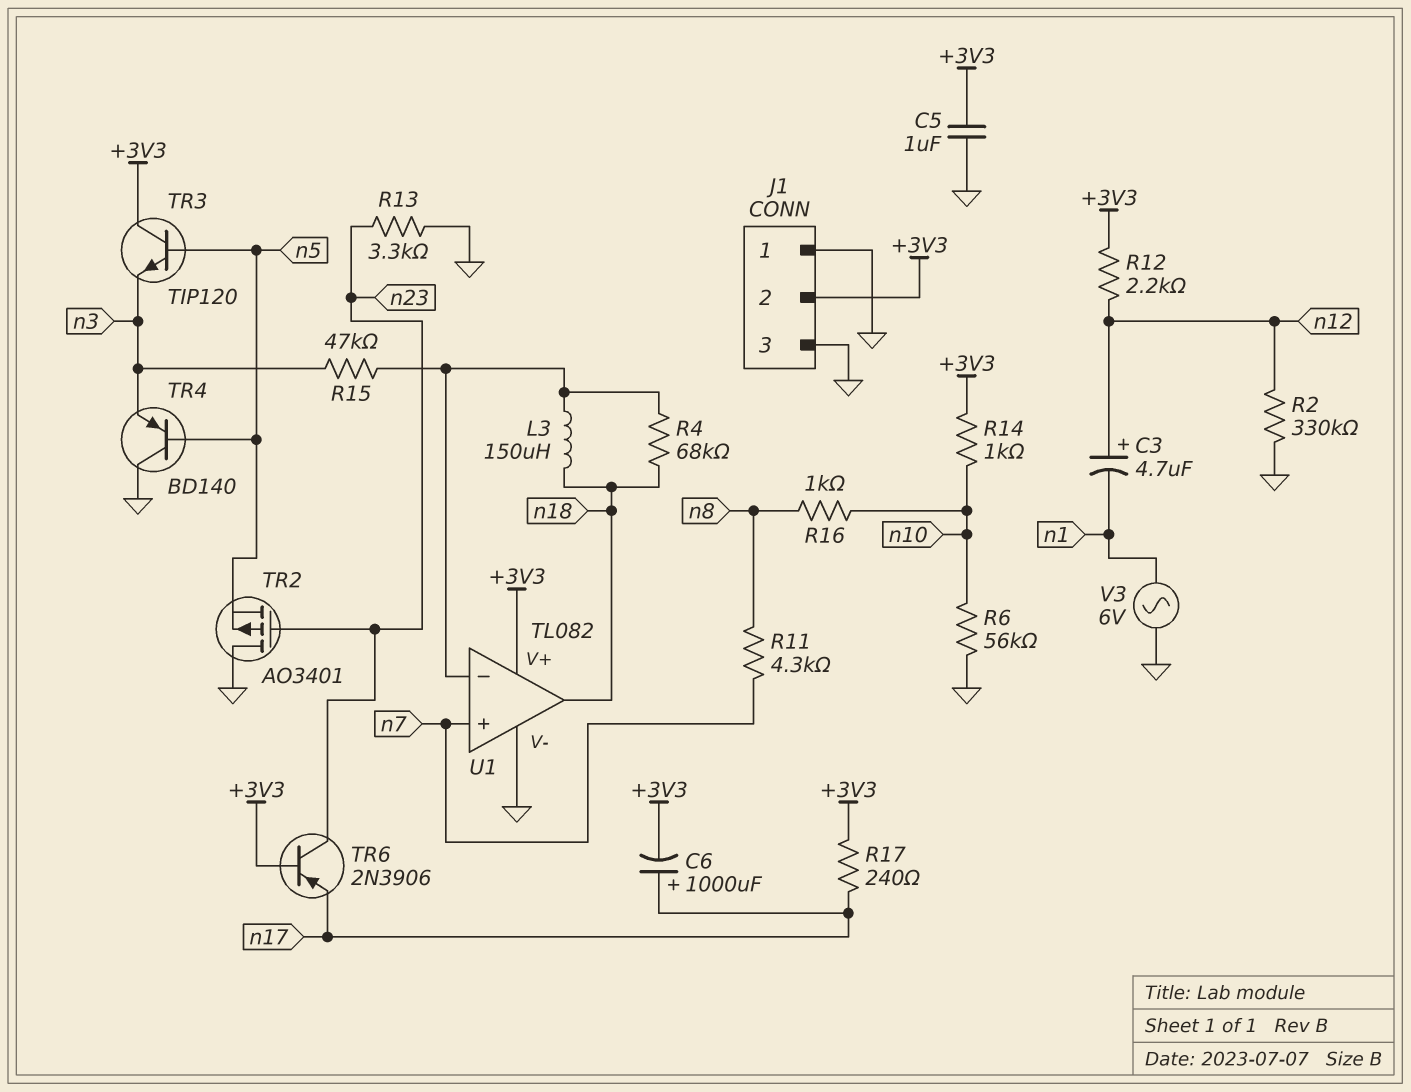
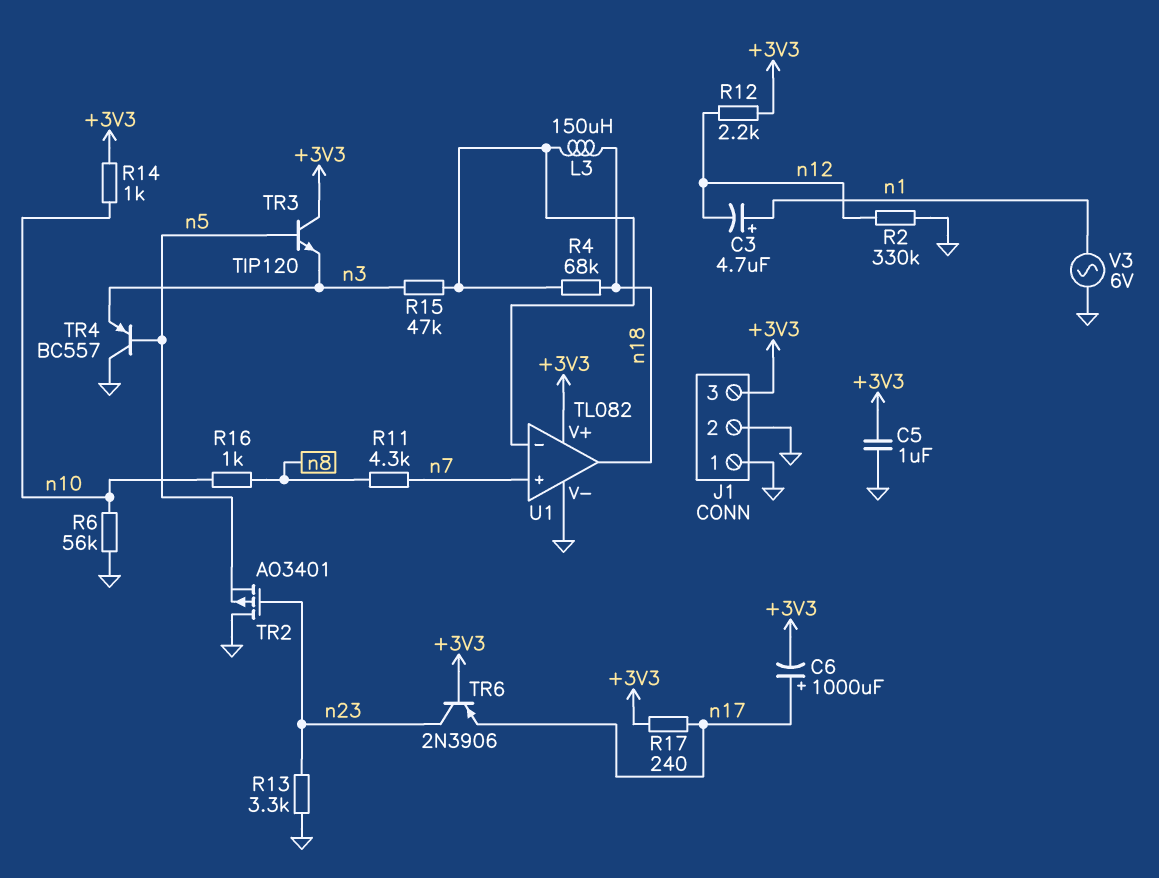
C3: 4.7uF (plus n12, minus n1) -> 4.7uF (plus n1, minus n12)
J1 pin 2: +3V3 -> GND
J1 pin 3: GND -> +3V3
TR4: PNP BD140 (B n5, C GND, E n3) -> PNP BC557 (B n5, C GND, E n3)

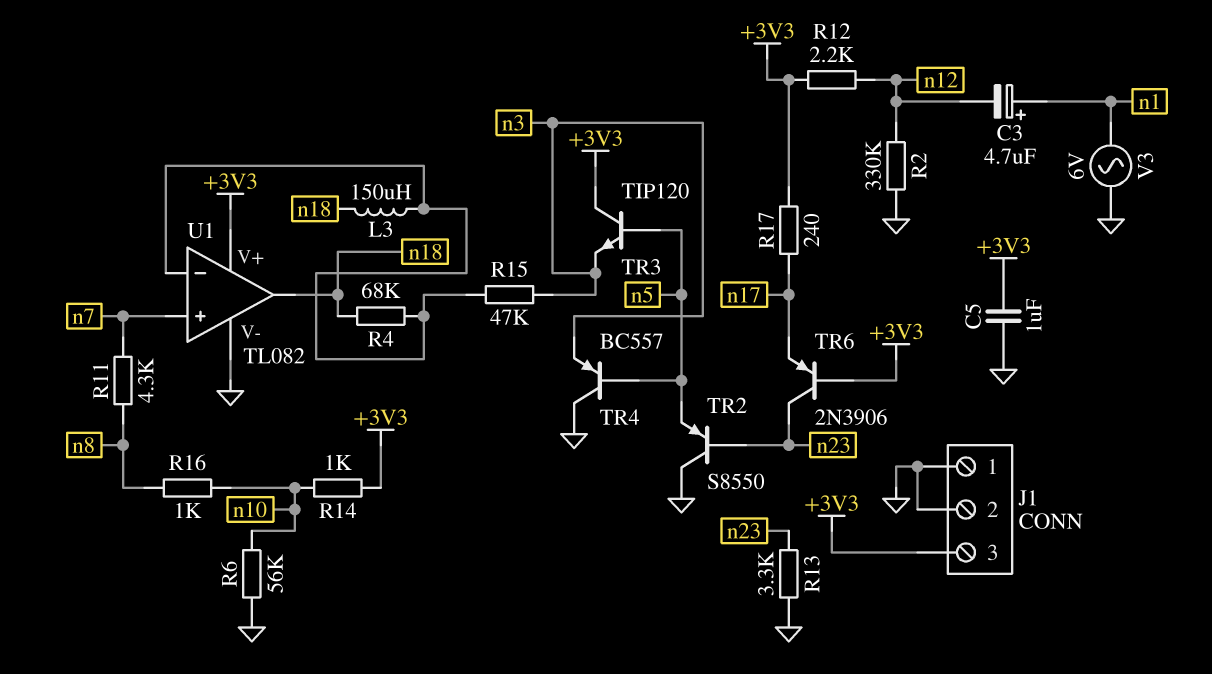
C6: 1000uF (plus n17, minus +3V3) -> none
TR2: PMOS AO3401 (G n23, D GND, S n5) -> PNP S8550 (B n23, C GND, E n5)

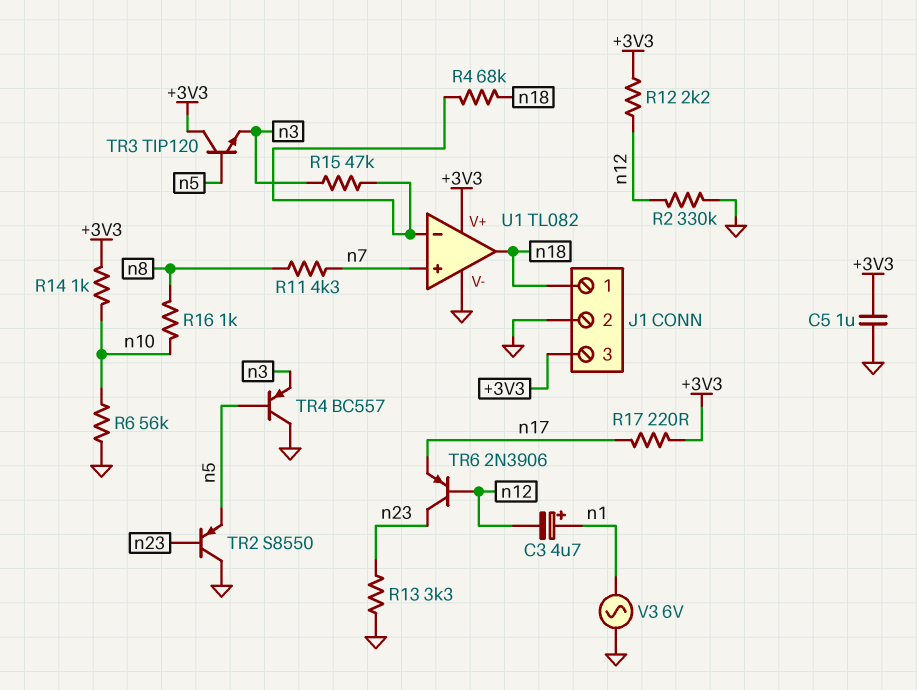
J1 pin 1: GND -> n18
L3: 150uH (U1/in-, n18) -> none
R17: 240 (+3V3, n17) -> 220 (+3V3, n17)
TR6: PNP 2N3906 (B +3V3, C n23, E n17) -> PNP 2N3906 (B n12, C n23, E n17)

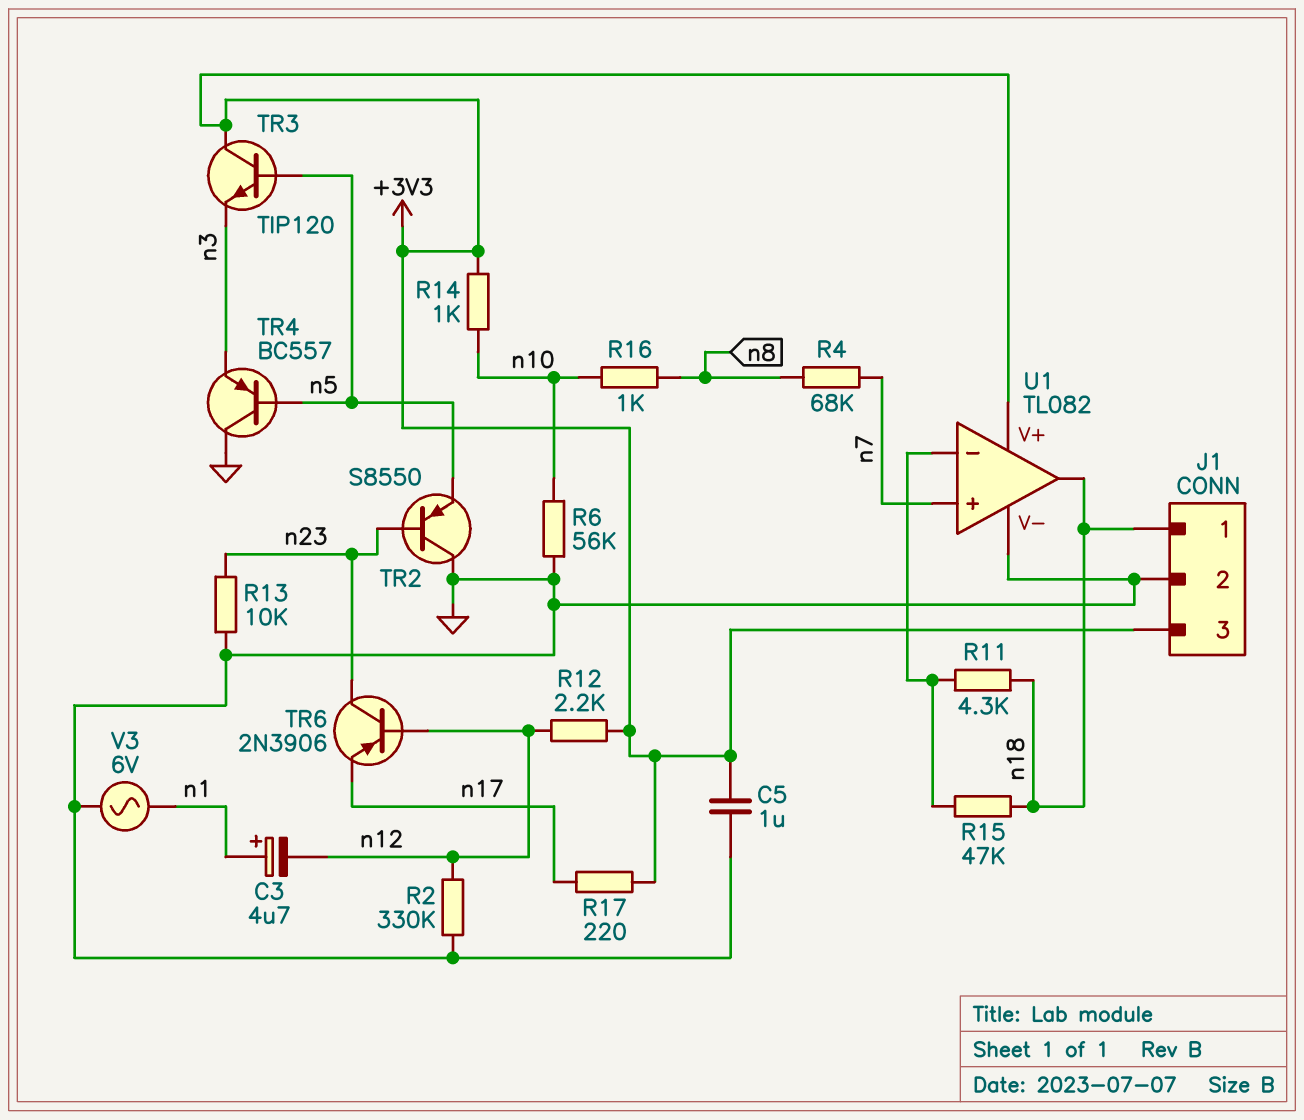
R4: 68k (U1/in-, n18) -> 68k (n7, n8)
R11: 4.3k (n7, n8) -> 4.3k (U1/in-, n18)
R13: 3.3k (GND, n23) -> 10k (GND, n23)
R15: 47k (U1/in-, n3) -> 47k (U1/in-, n18)

